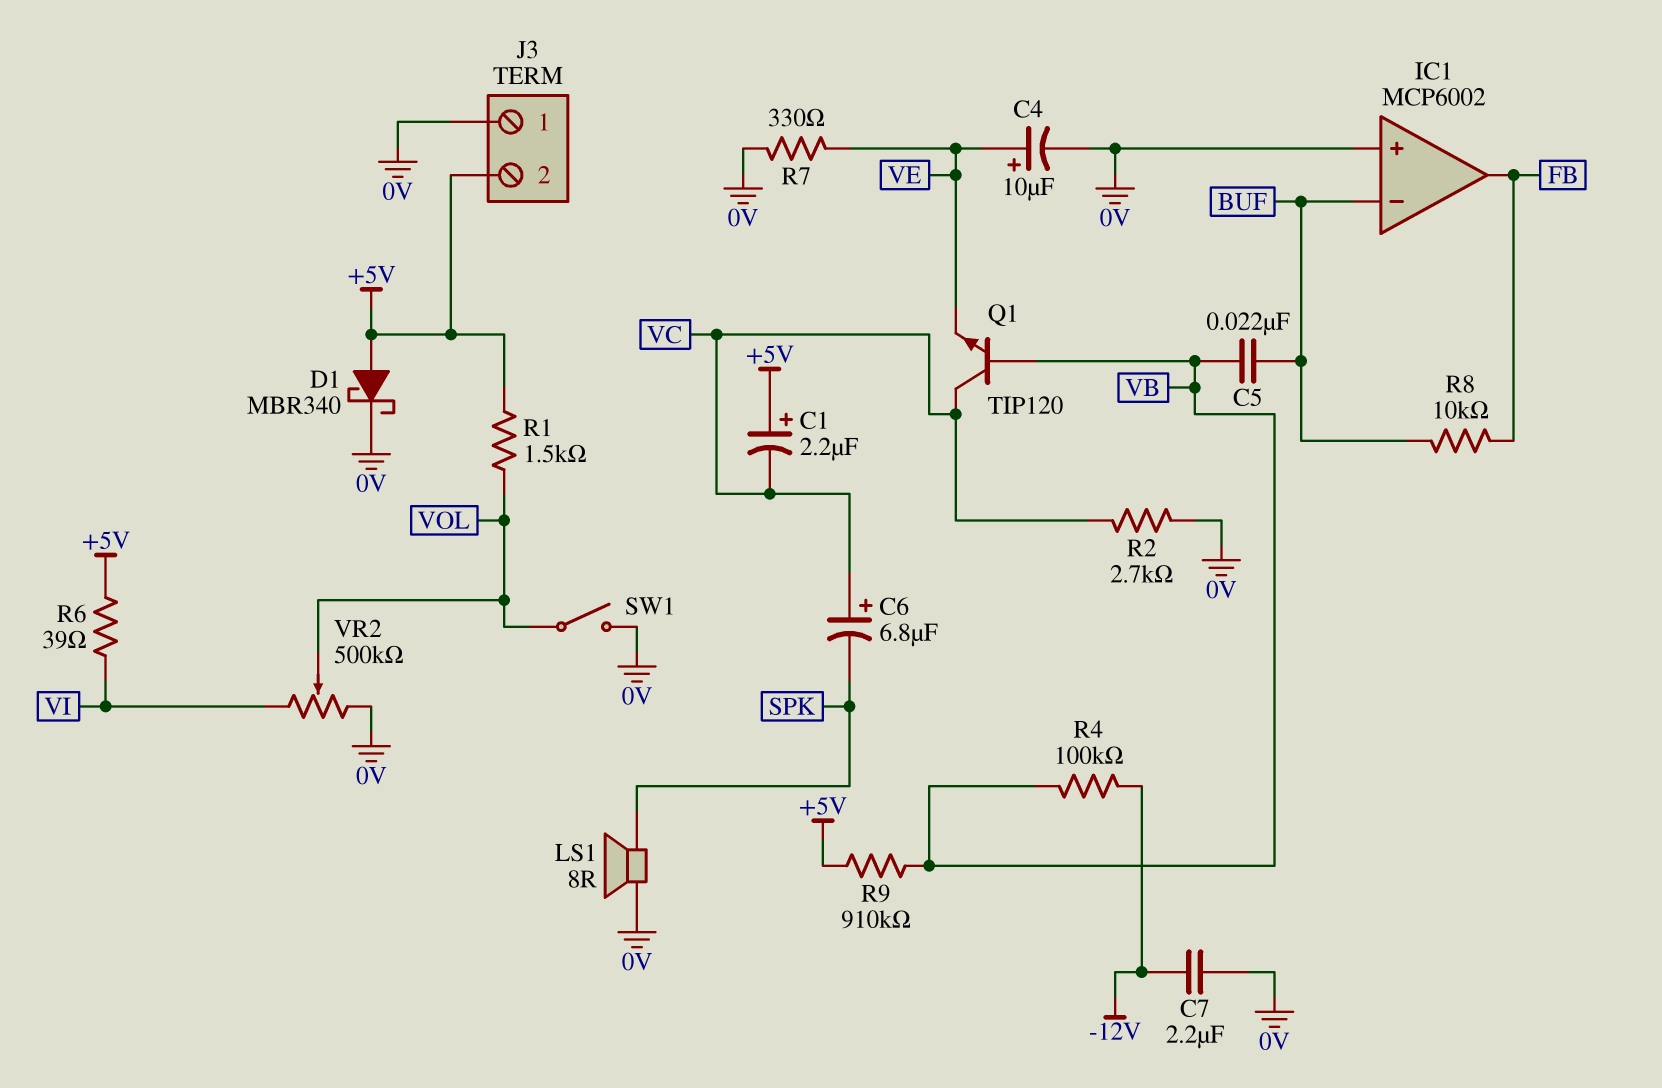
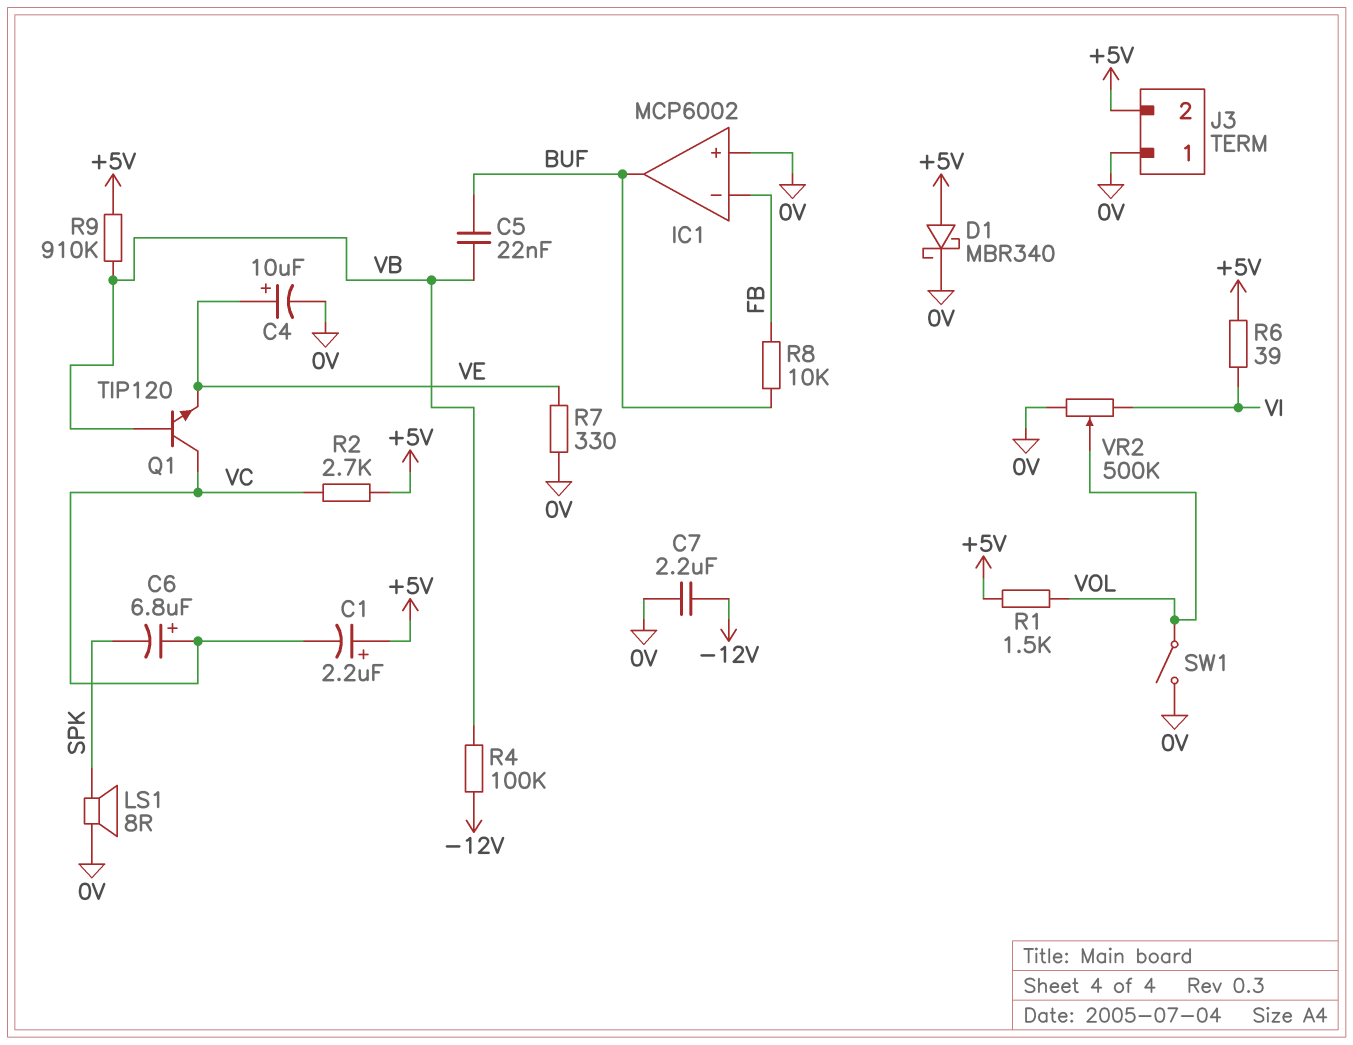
IC1 pin in-: BUF -> FB
IC1 pin out: FB -> BUF
R2: 2.7k (0V, VC) -> 2.7k (+5V, VC)

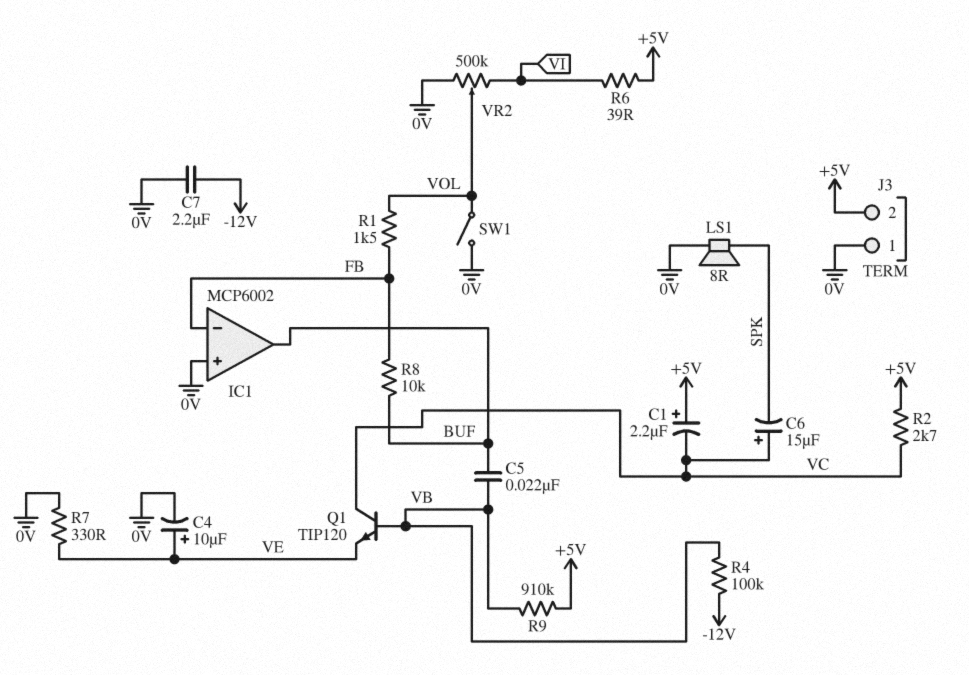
C6: 6.8uF (plus VC, minus SPK) -> 15uF (plus VC, minus SPK)
D1: schottky MBR340 (A +5V, K 0V) -> none
R1: 1.5k (+5V, VOL) -> 1.5k (FB, VOL)

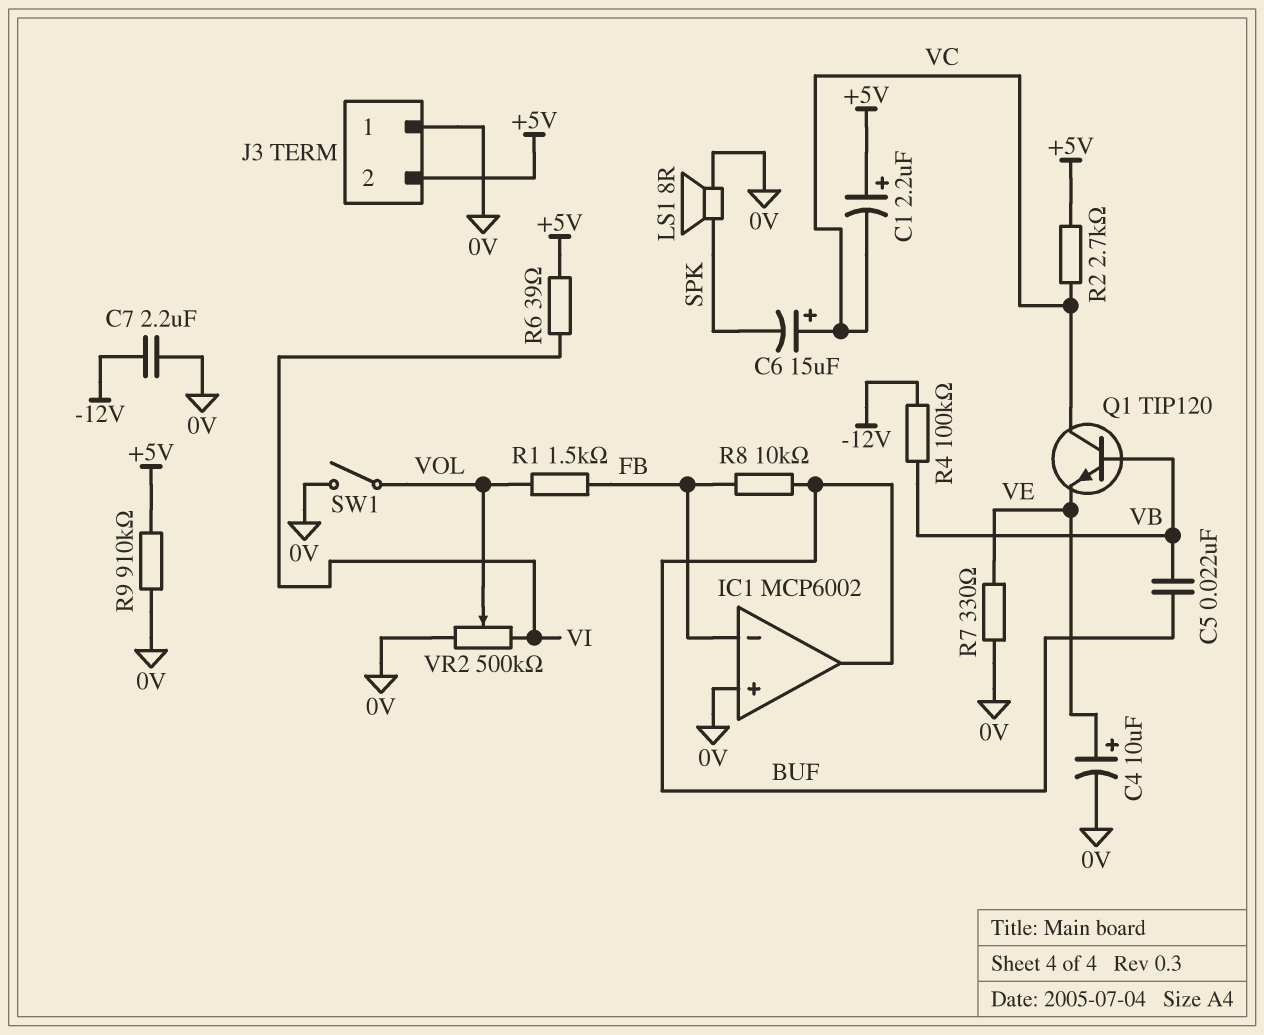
R9: 910k (+5V, VB) -> 910k (+5V, 0V)

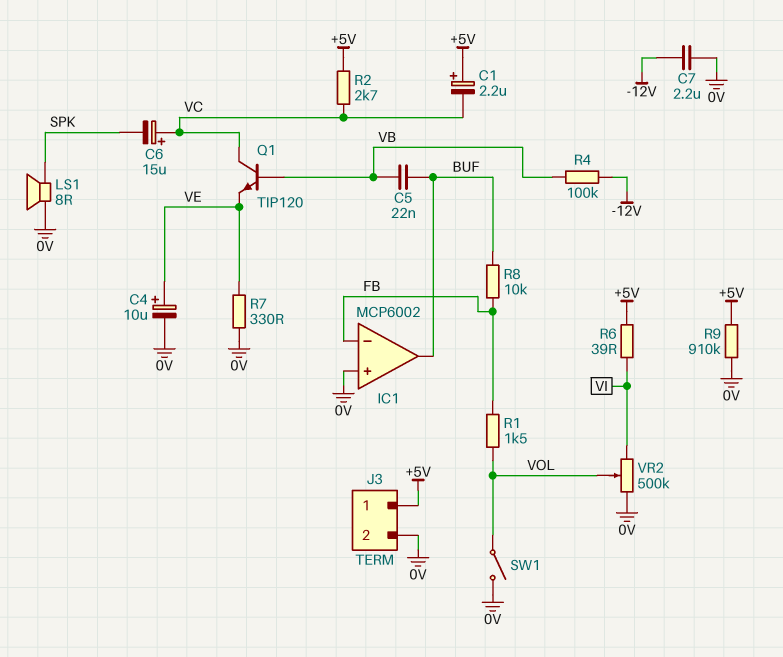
J3 pin 1: 0V -> +5V
J3 pin 2: +5V -> 0V

